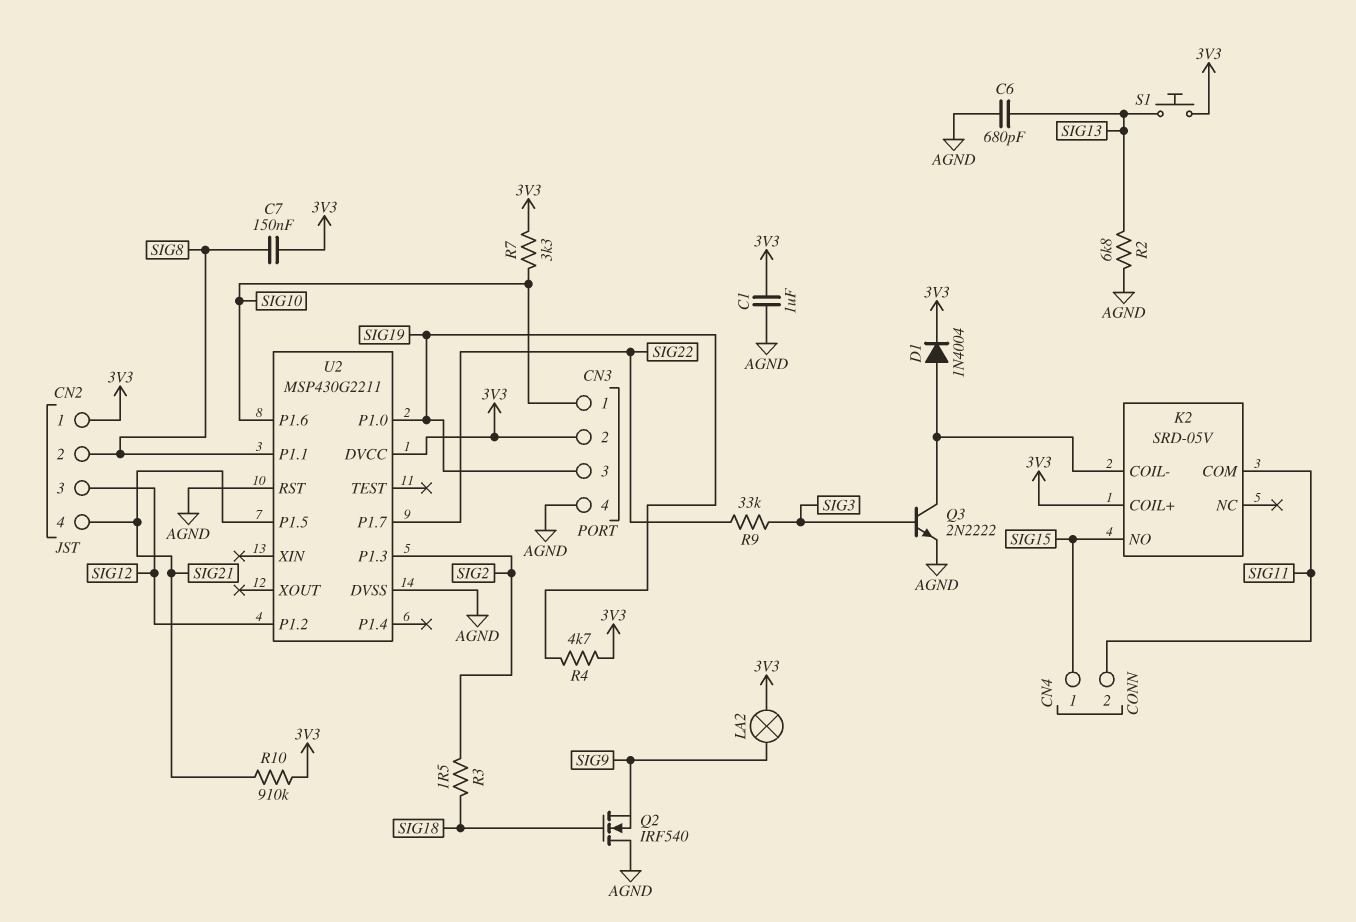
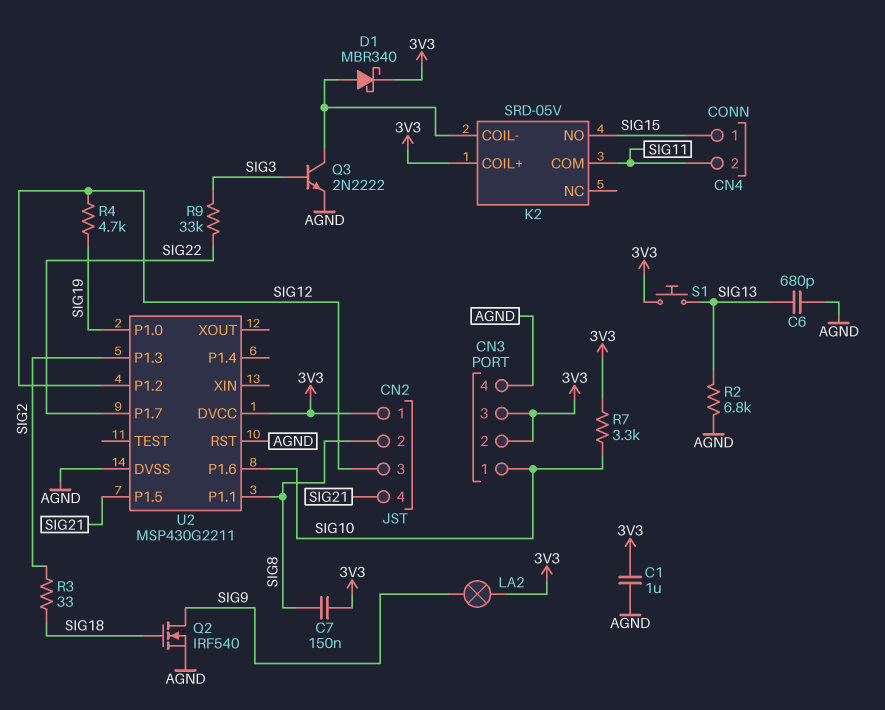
CN3 pin 3: SIG19 -> 3V3
D1: diode 1N4004 (A K2/COIL-, K 3V3) -> schottky MBR340 (A K2/COIL-, K 3V3)
Q2: NMOS IRF540 (G SIG18, D AGND, S SIG9) -> NMOS IRF540 (G SIG18, D SIG9, S AGND)
R3: 1.5 (SIG2, SIG18) -> 33 (SIG2, SIG18)
R4: 4.7k (3V3, SIG19) -> 4.7k (SIG12, SIG19)
R10: 910k (3V3, SIG21) -> none

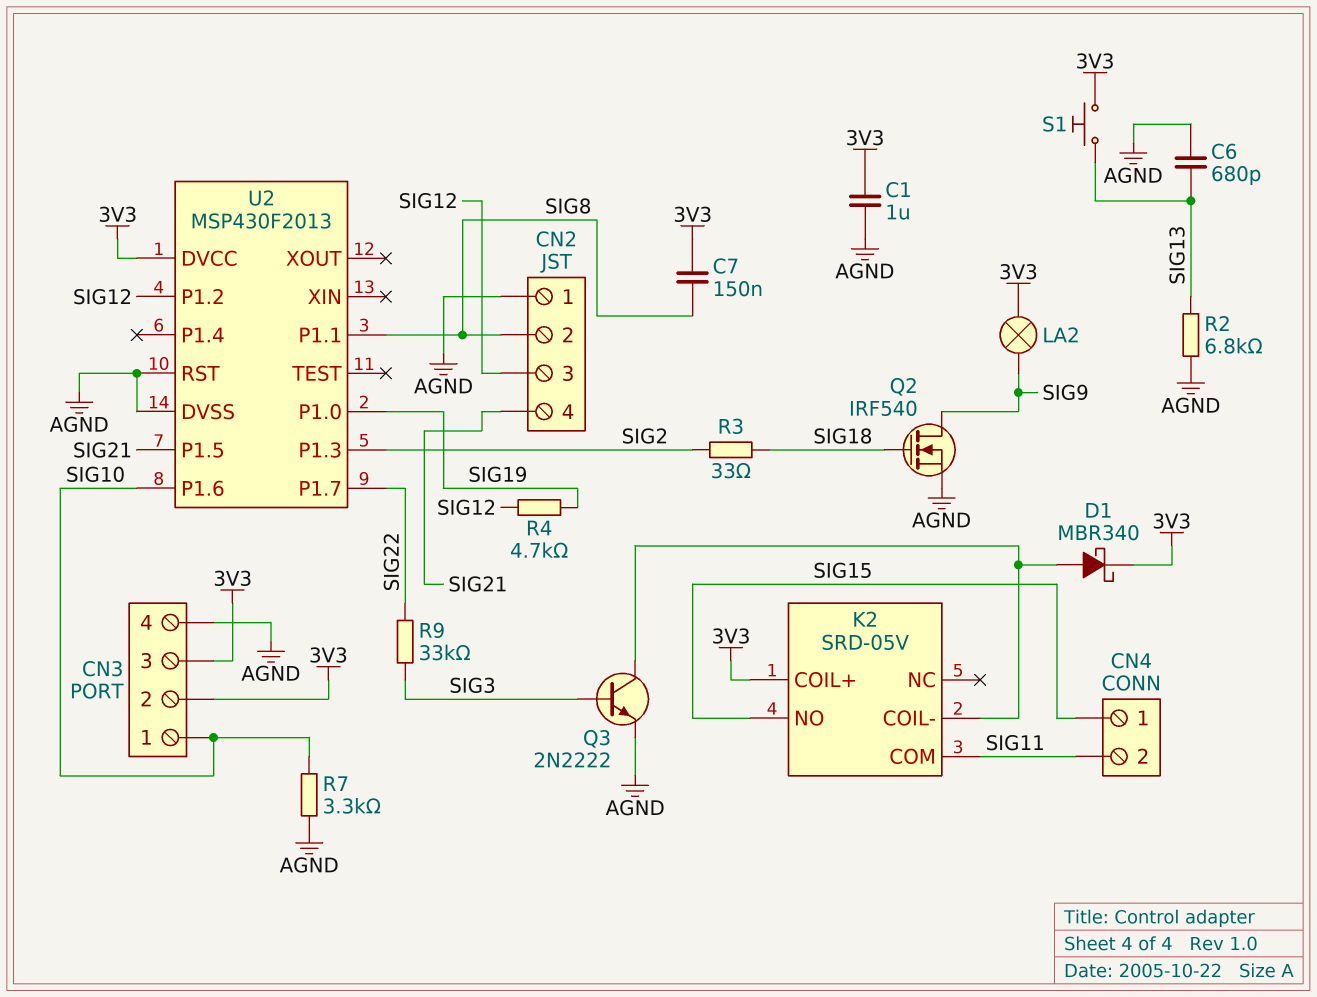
CN2 pin 1: 3V3 -> AGND
R7: 3.3k (3V3, SIG10) -> 3.3k (AGND, SIG10)
U2: MSP430G2211 -> MSP430F2013

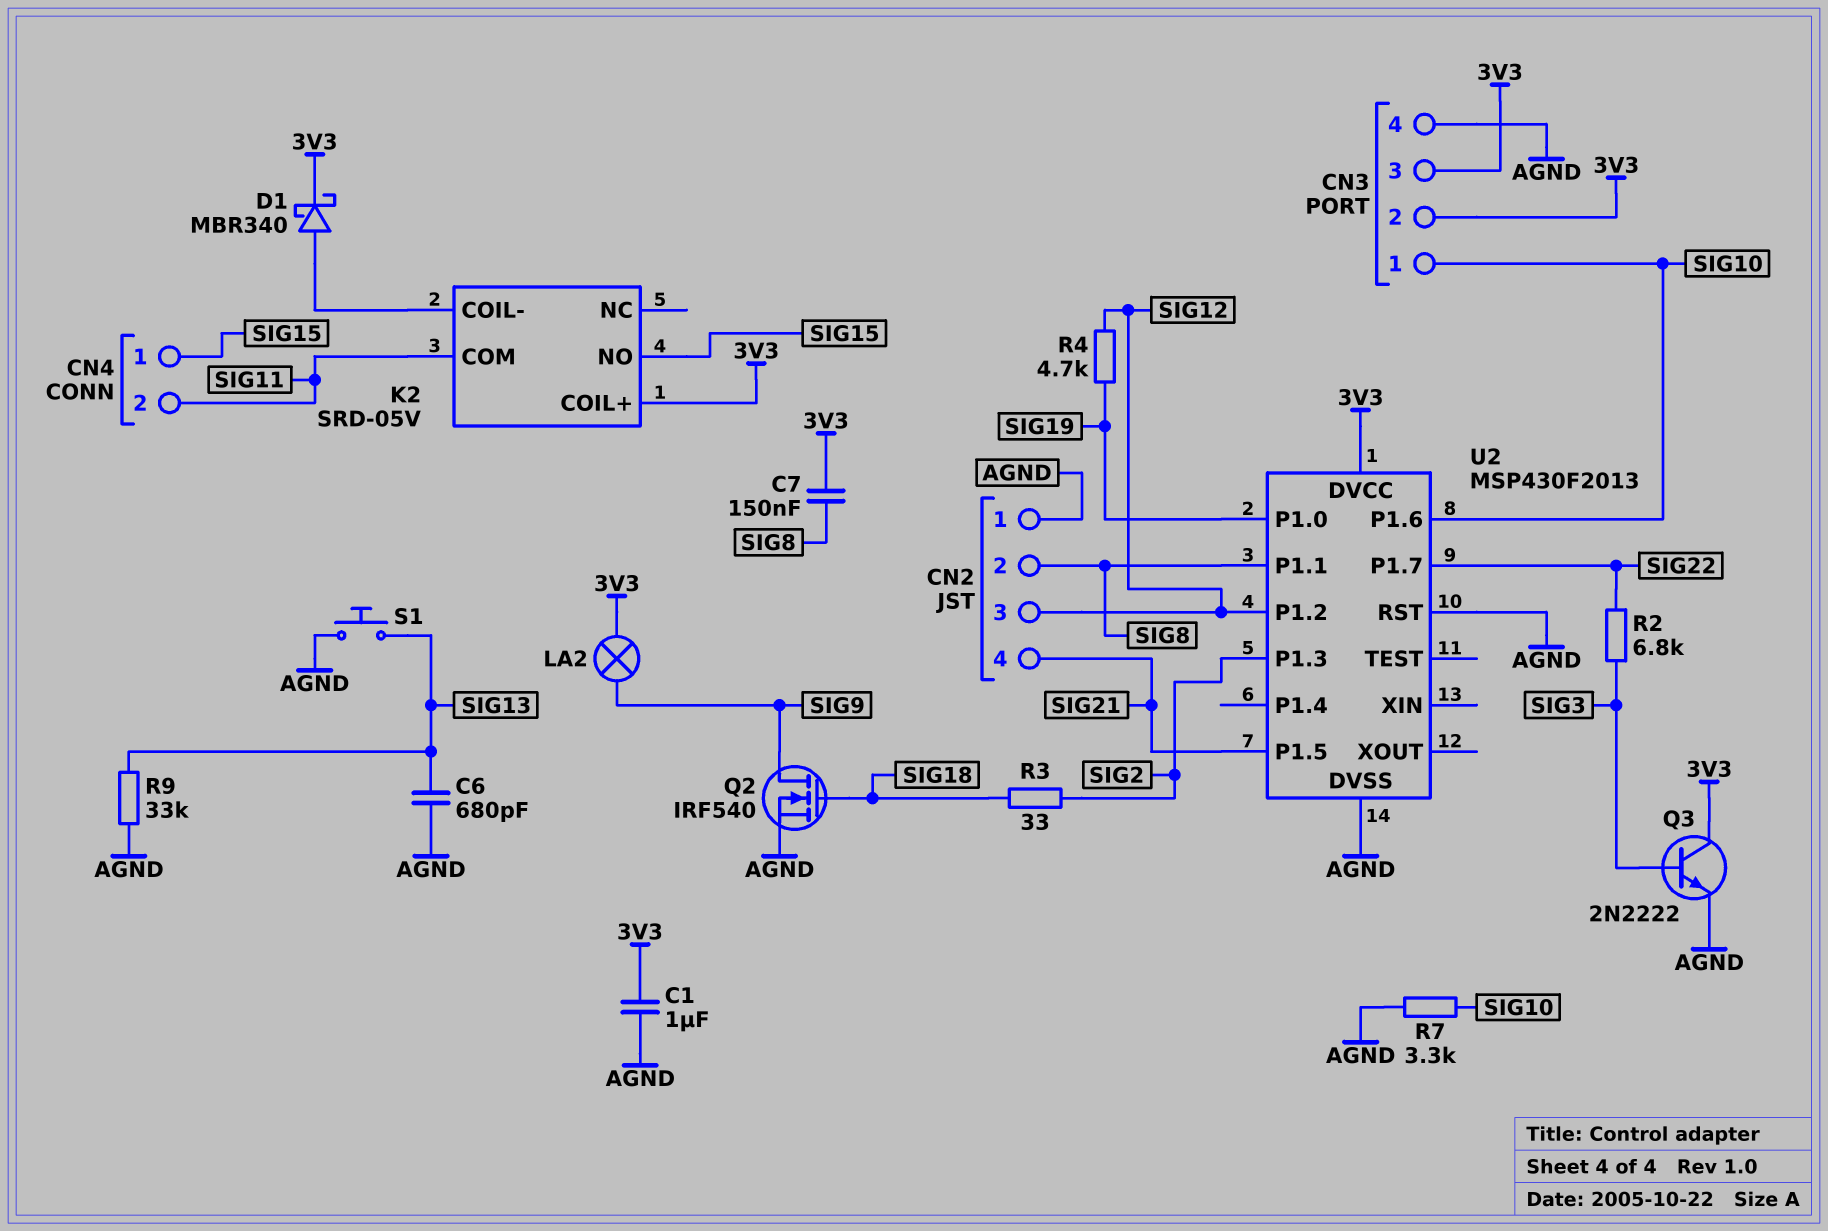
Q3: NPN 2N2222 (B SIG3, C K2/COIL-, E AGND) -> NPN 2N2222 (B SIG3, C 3V3, E AGND)
R2: 6.8k (AGND, SIG13) -> 6.8k (SIG3, SIG22)
R9: 33k (SIG3, SIG22) -> 33k (AGND, SIG13)
S1: button (3V3, SIG13) -> button (AGND, SIG13)

